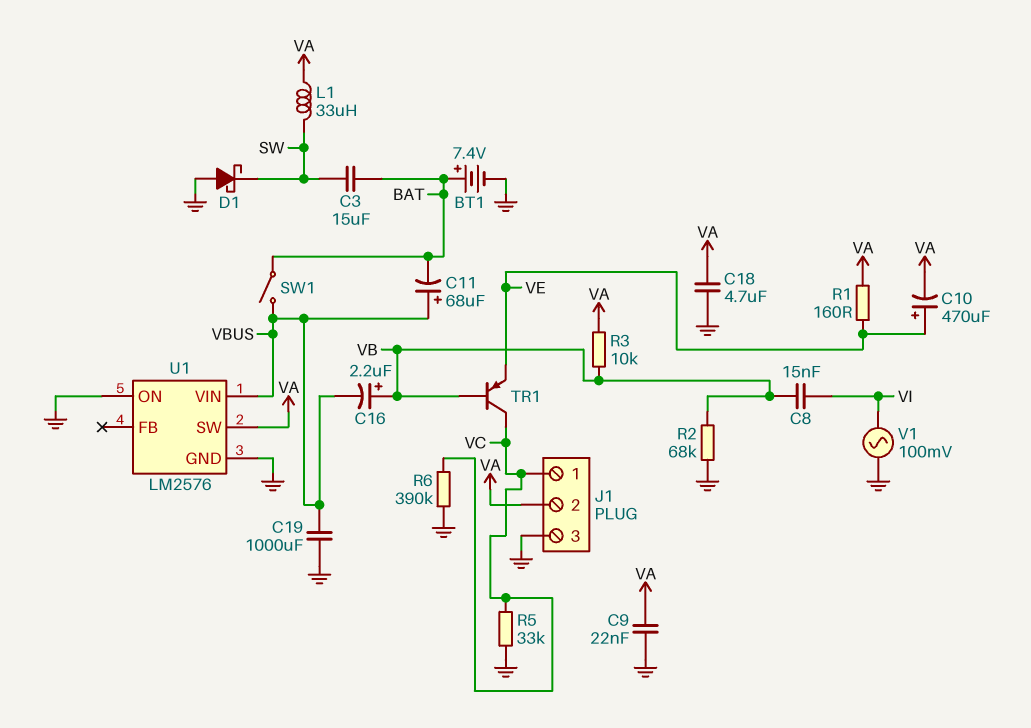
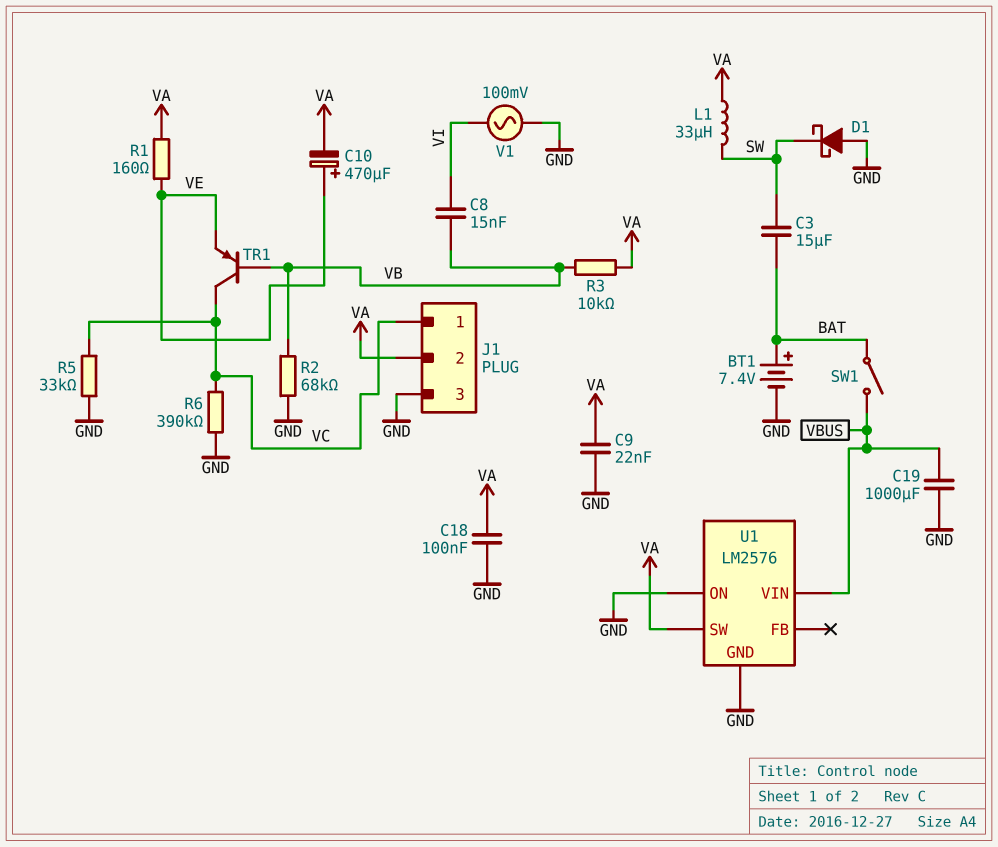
C11: 68uF (plus VBUS, minus BAT) -> none
C16: 2.2uF (plus VB, minus VBUS) -> none
C18: 4.7uF (GND, VA) -> 100nF (GND, VA)

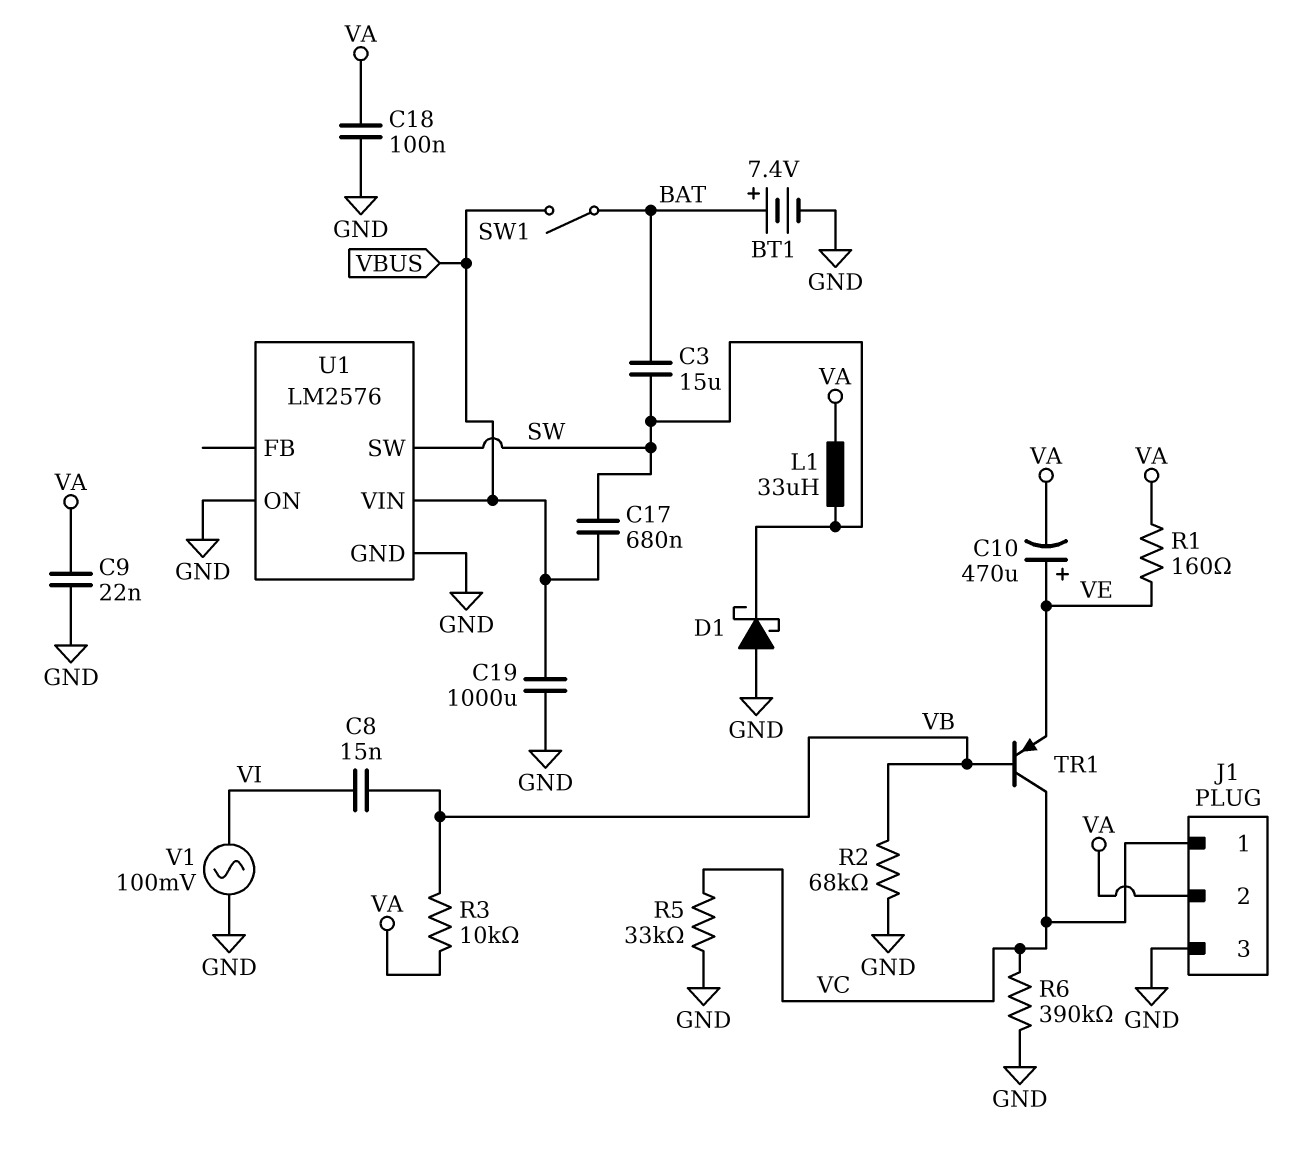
C17: none -> 680nF (SW, VBUS)
U1 pin SW: VA -> SW

